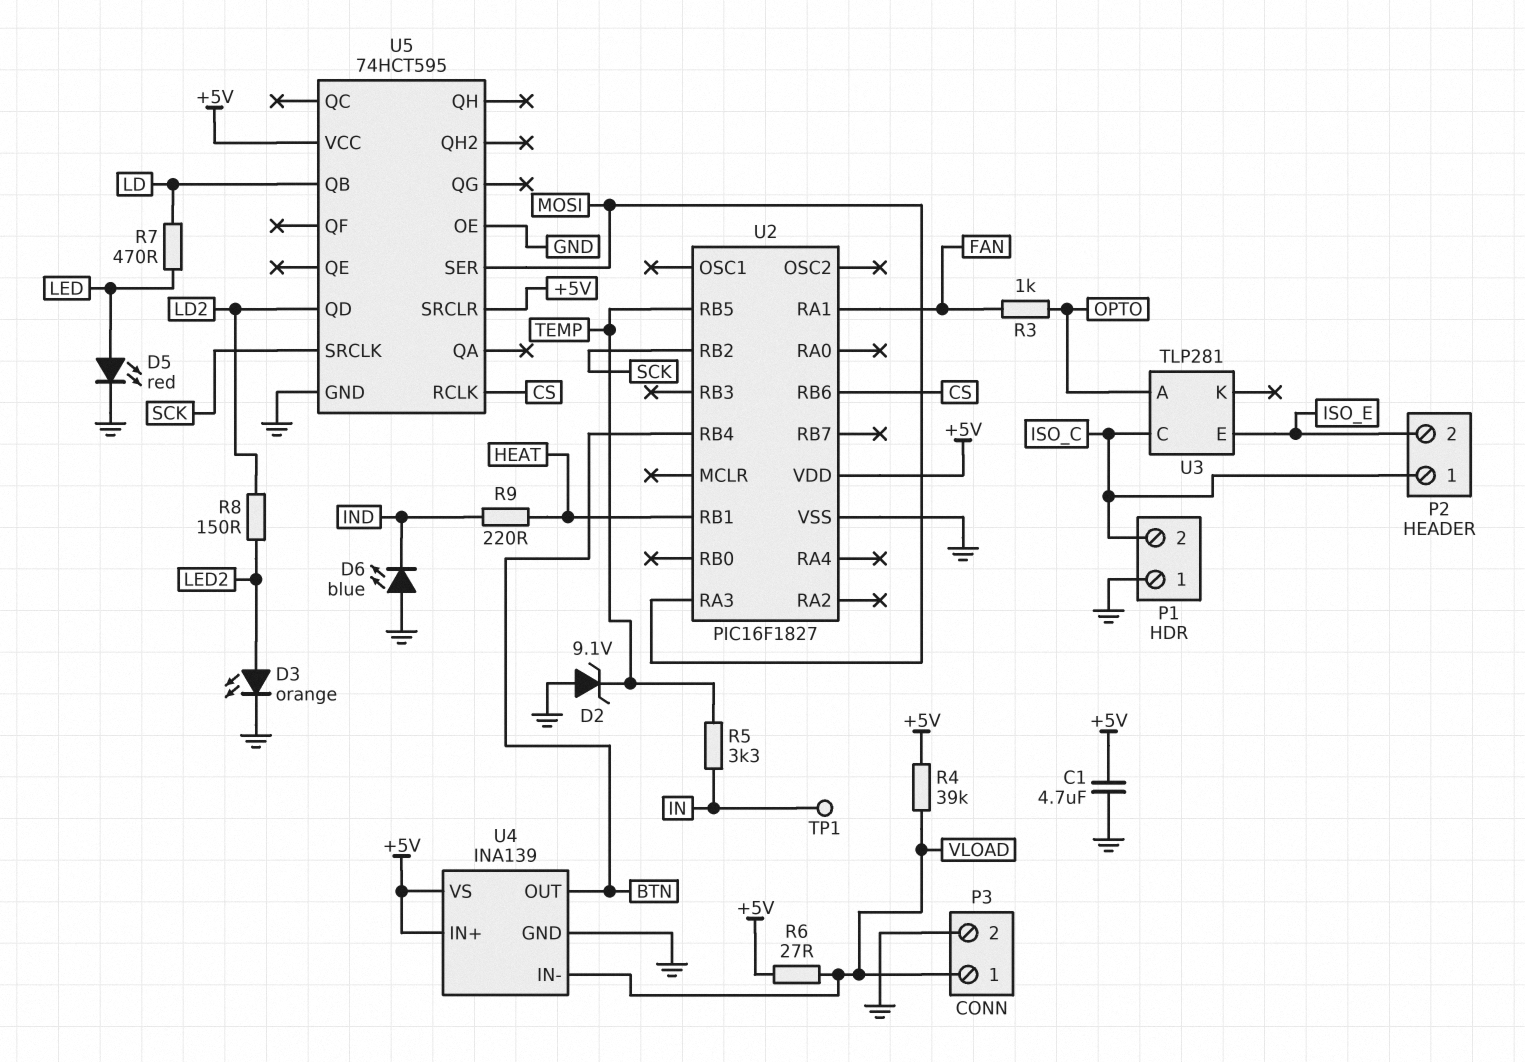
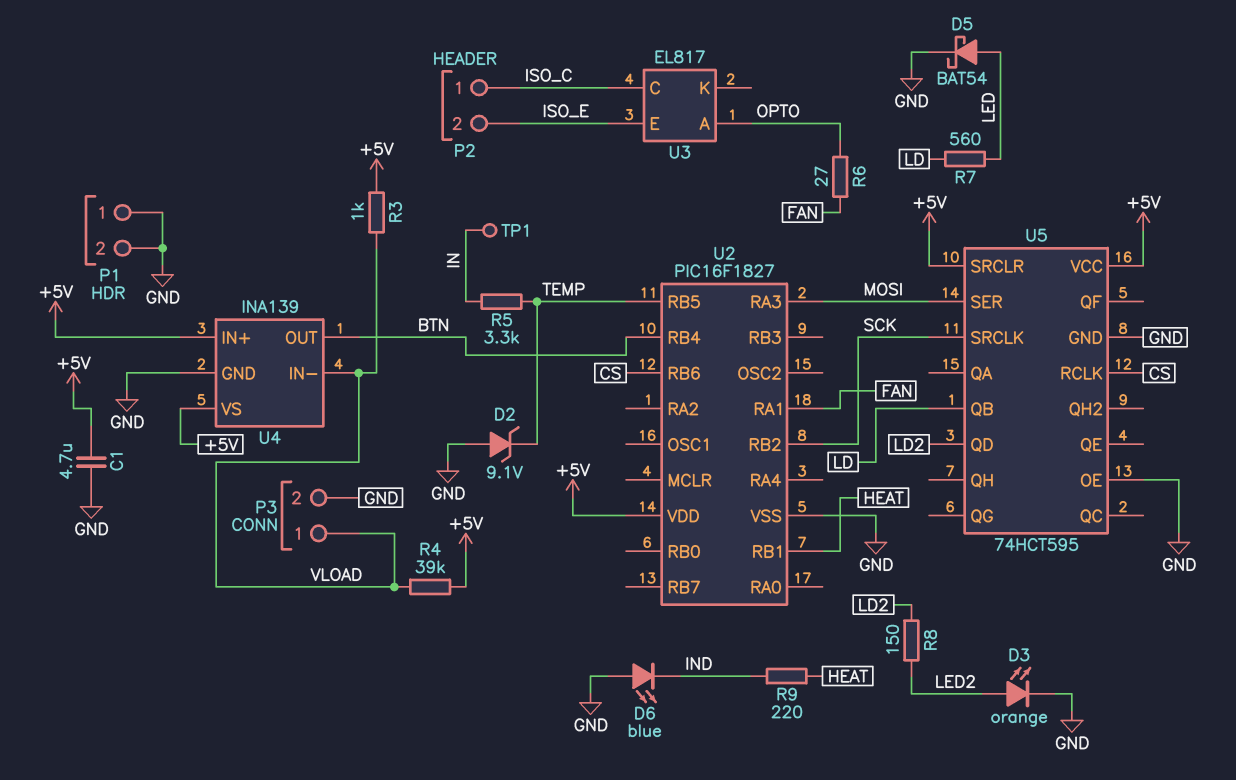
D5: LED red (A LED, K GND) -> schottky BAT54 (A LED, K GND)
P1 pin 2: ISO_C -> GND
R3: 1k (FAN, OPTO) -> 1k (+5V, VLOAD)
R6: 27 (+5V, VLOAD) -> 27 (FAN, OPTO)
R7: 470 (LD, LED) -> 560 (LD, LED)
U3: TLP281 -> EL817

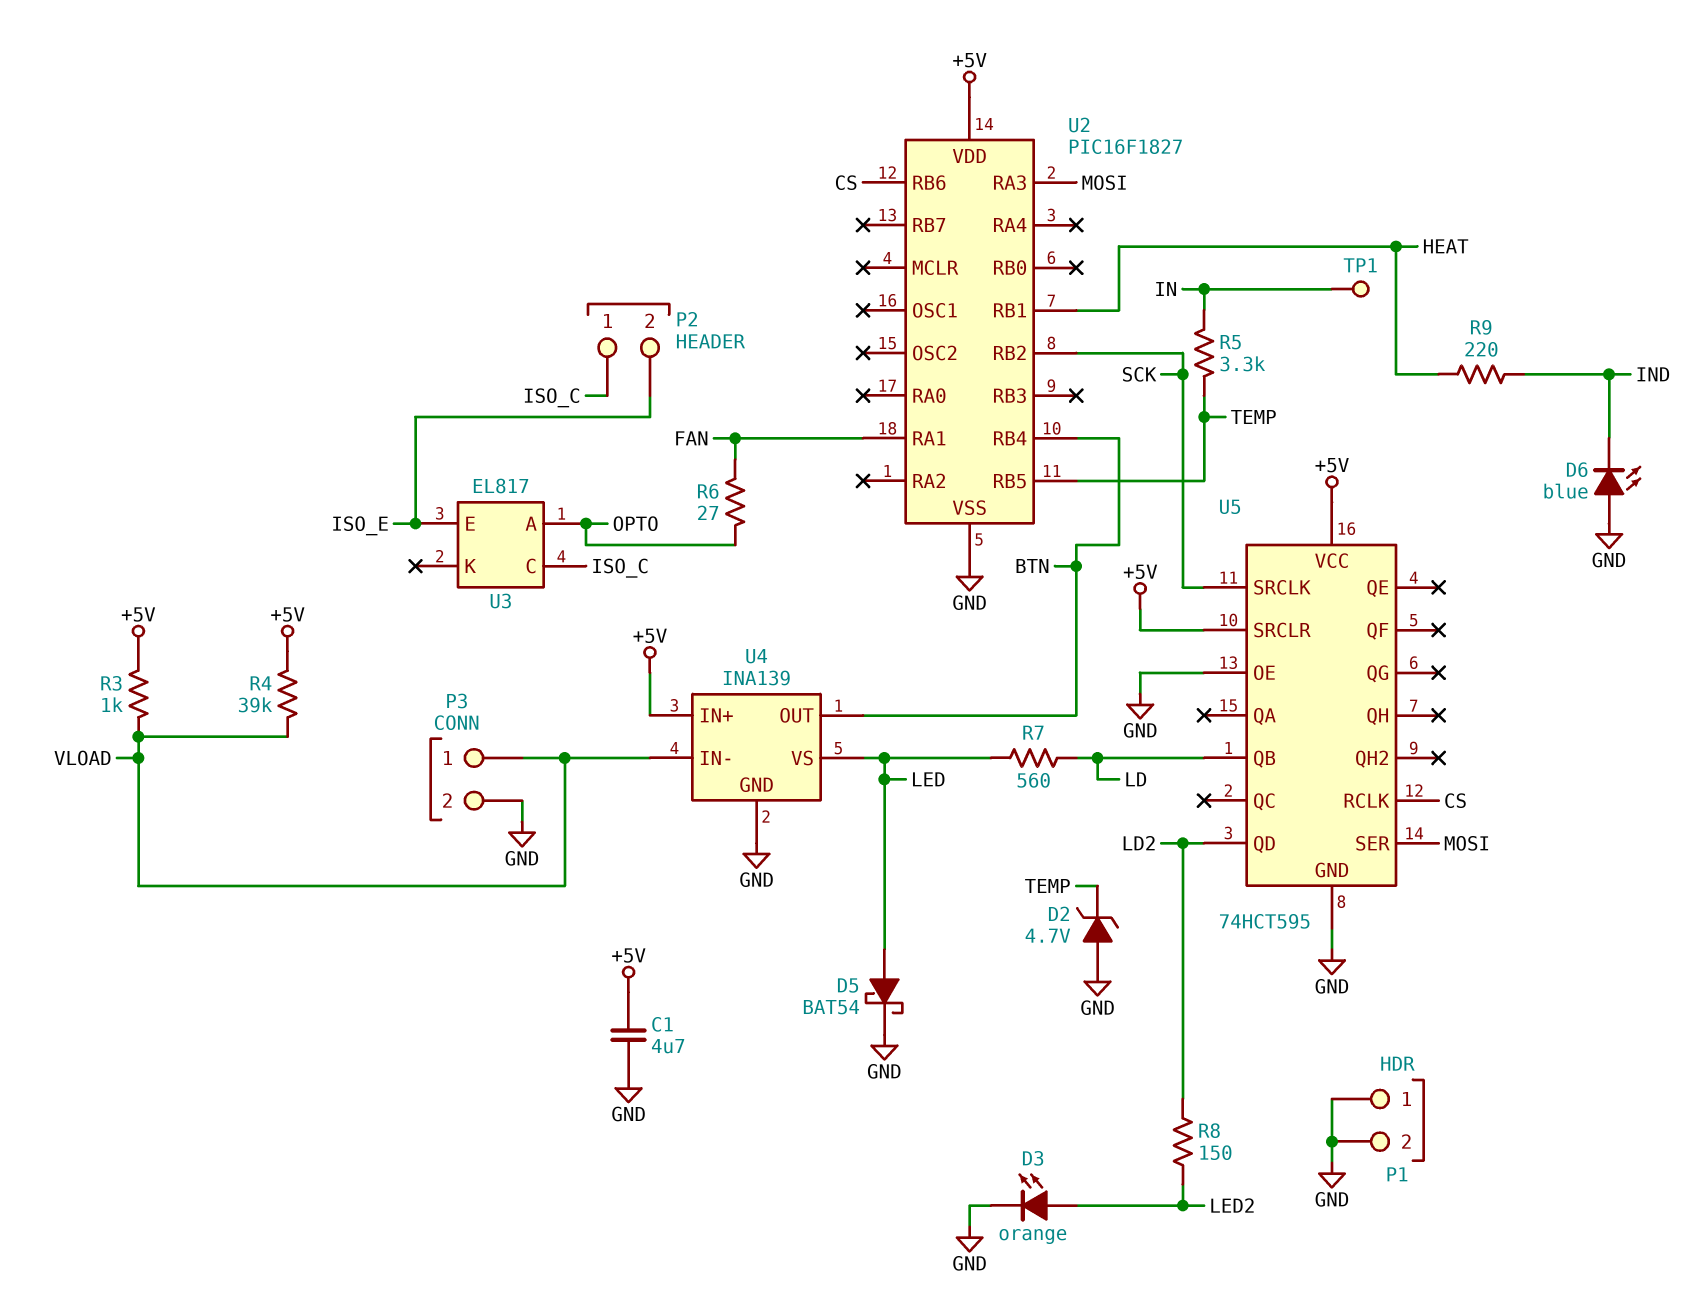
D2: zener 9.1V (A GND, K TEMP) -> zener 4.7V (A GND, K TEMP)
U4 pin VS: +5V -> LED

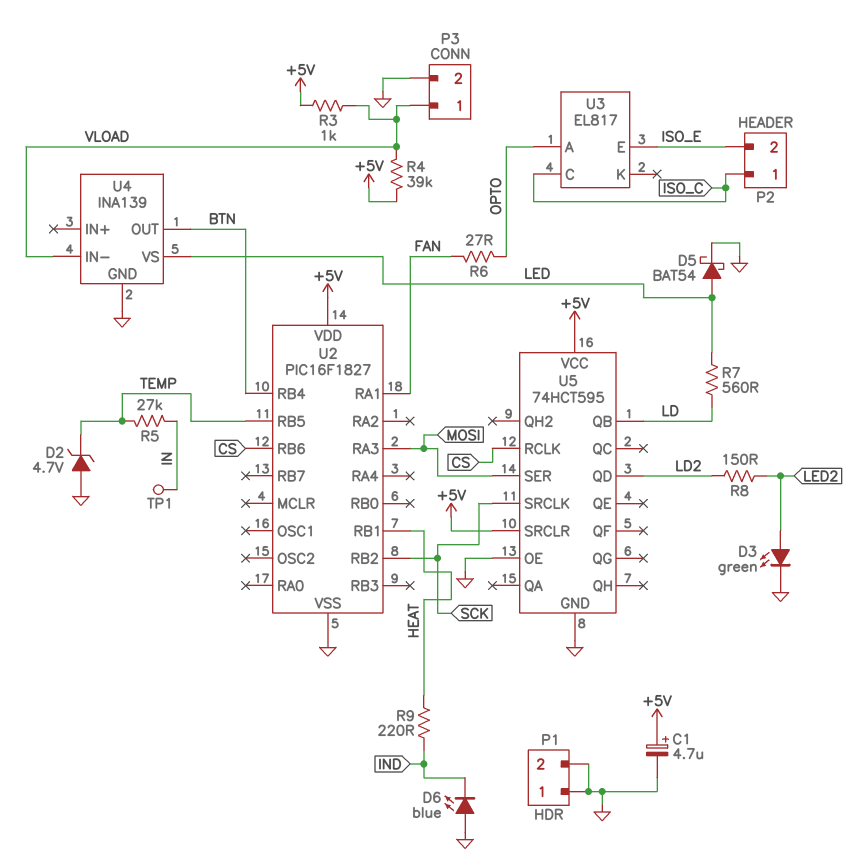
C1: 4.7uF (+5V, GND) -> 4.7uF (plus +5V, minus GND)
D3: LED orange (A LED2, K GND) -> LED green (A LED2, K GND)
R5: 3.3k (IN, TEMP) -> 27k (IN, TEMP)
U4 pin IN+: +5V -> none

